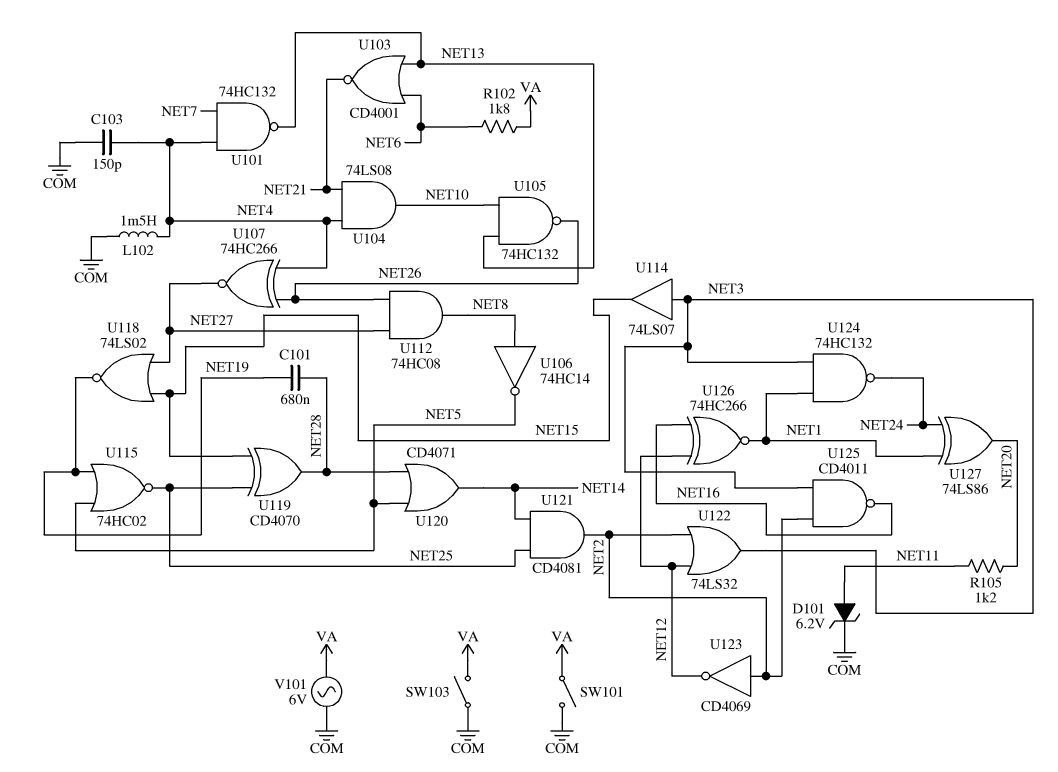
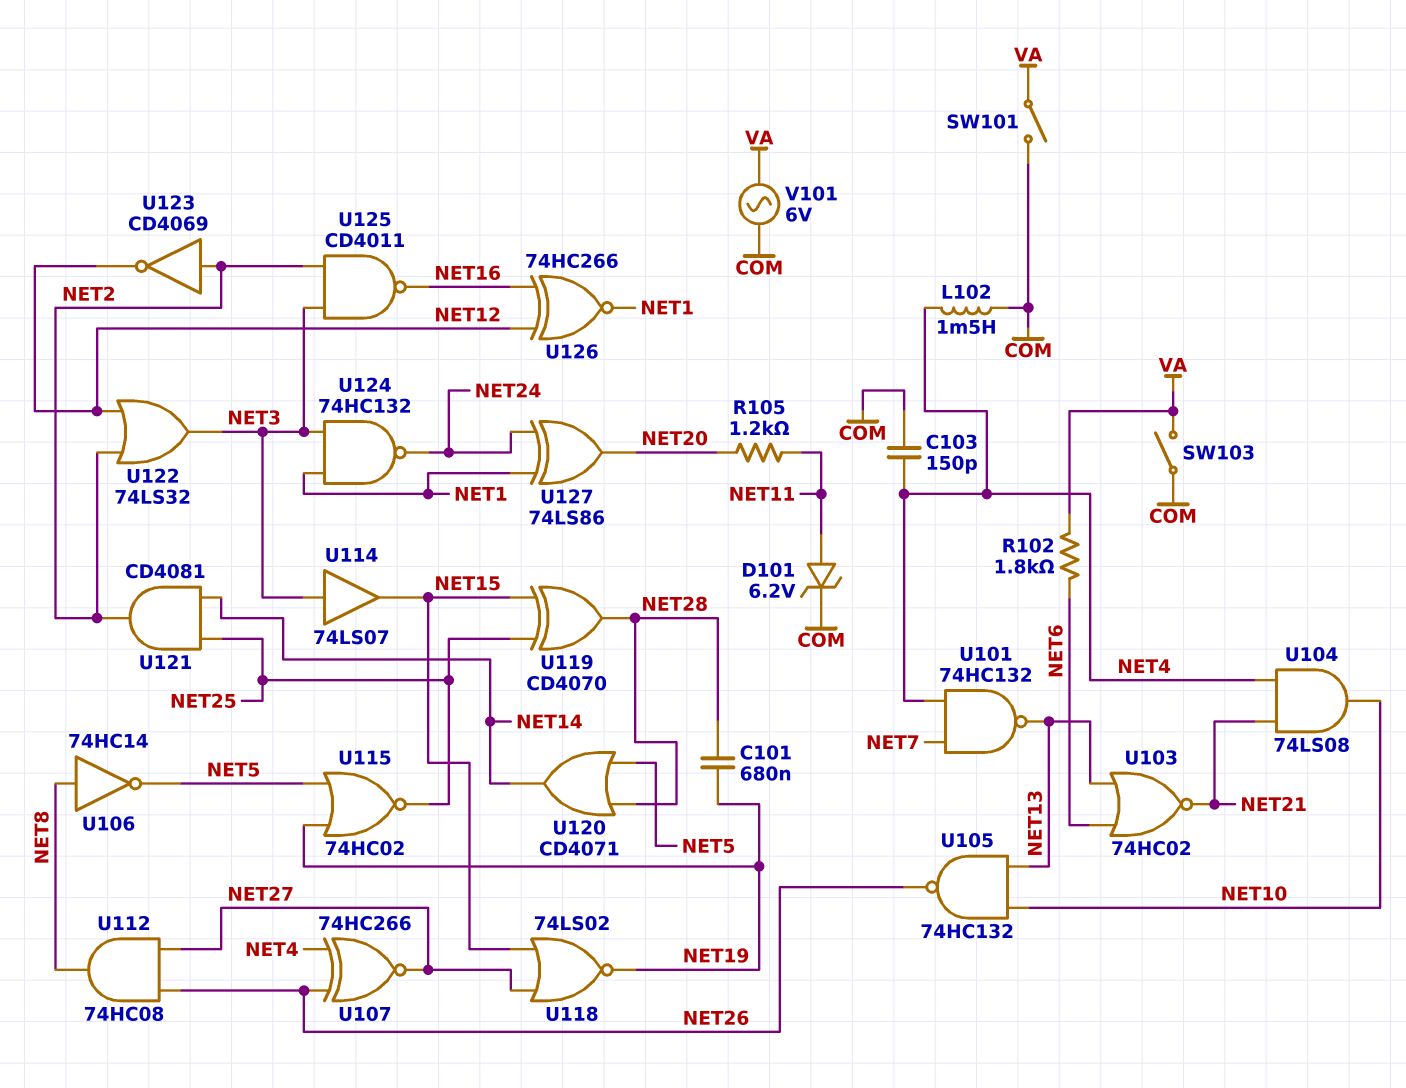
U103: NOR CD4001 (in NET6, in NET13, out NET21) -> NOR 74HC02 (in NET6, in NET13, out NET21)

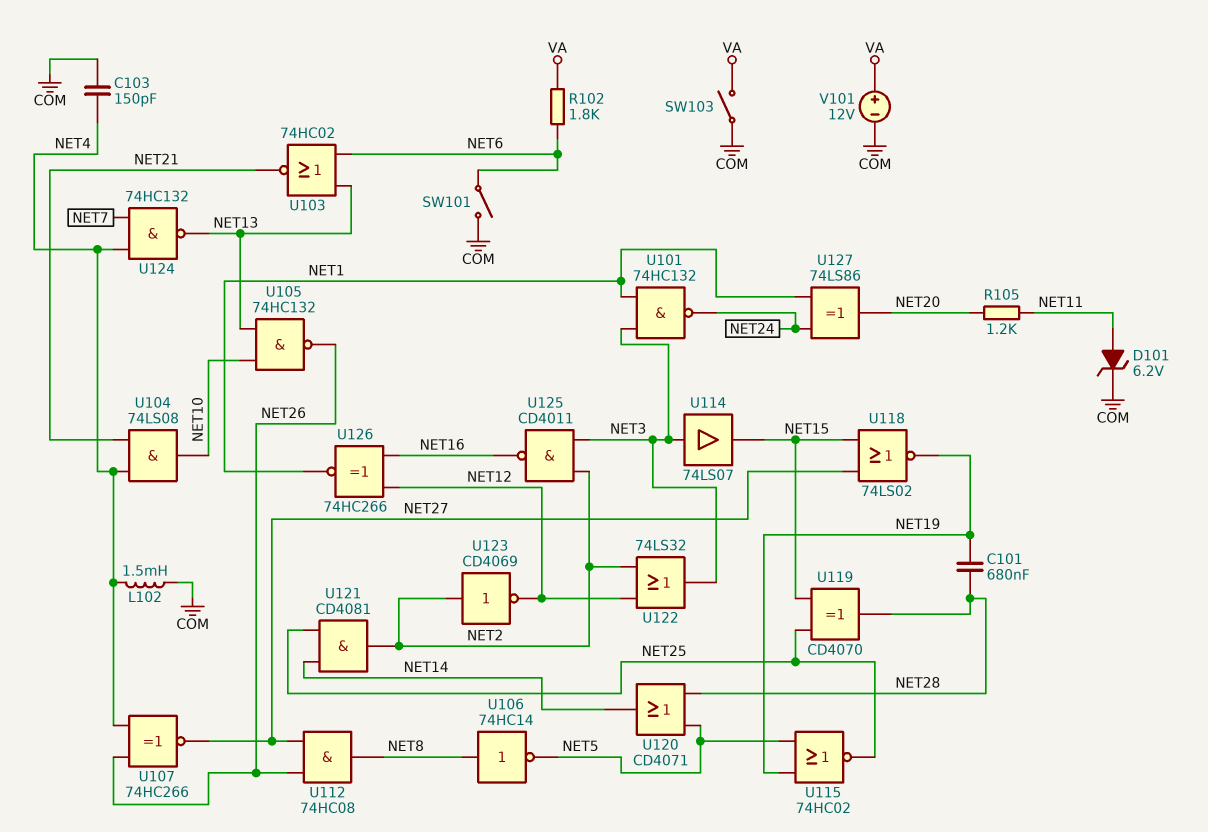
SW101: switch (COM, VA) -> switch (COM, NET6)
U101: NAND 74HC132 (in NET4, in NET7, out NET13) -> NAND 74HC132 (in NET1, in NET3, out NET24)
U124: NAND 74HC132 (in NET1, in NET3, out NET24) -> NAND 74HC132 (in NET4, in NET7, out NET13)
V101: AC 6V (COM, VA) -> 12V (plus VA, minus COM)

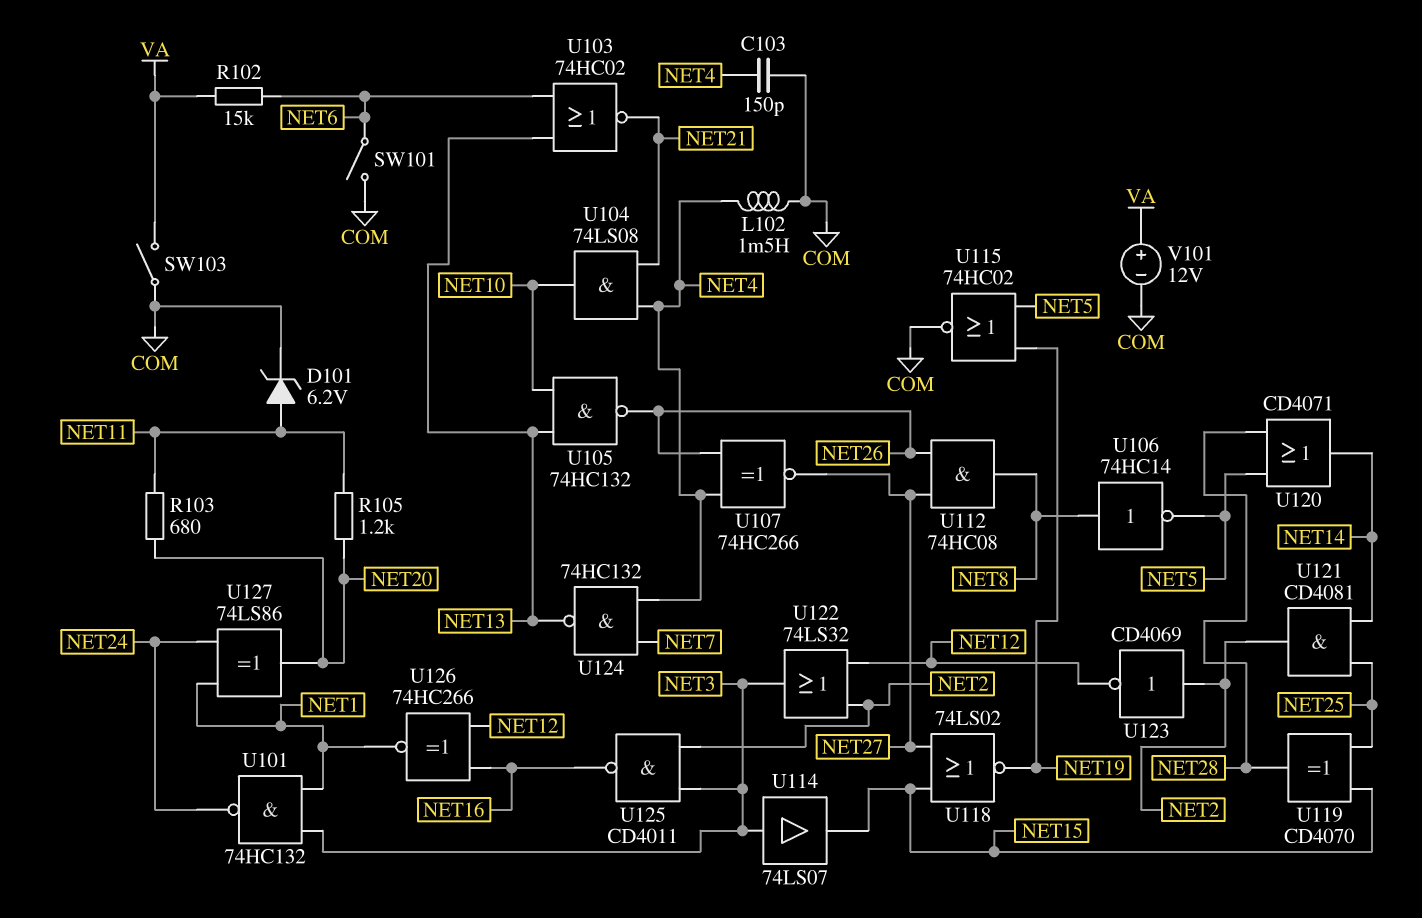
C101: 680nF (NET19, NET28) -> none
R102: 1.8k (NET6, VA) -> 15k (NET6, VA)
R103: none -> 680 (NET11, NET20)
U115: NOR 74HC02 (in NET5, in NET19, out NET25) -> NOR 74HC02 (in NET5, in NET19, out COM)

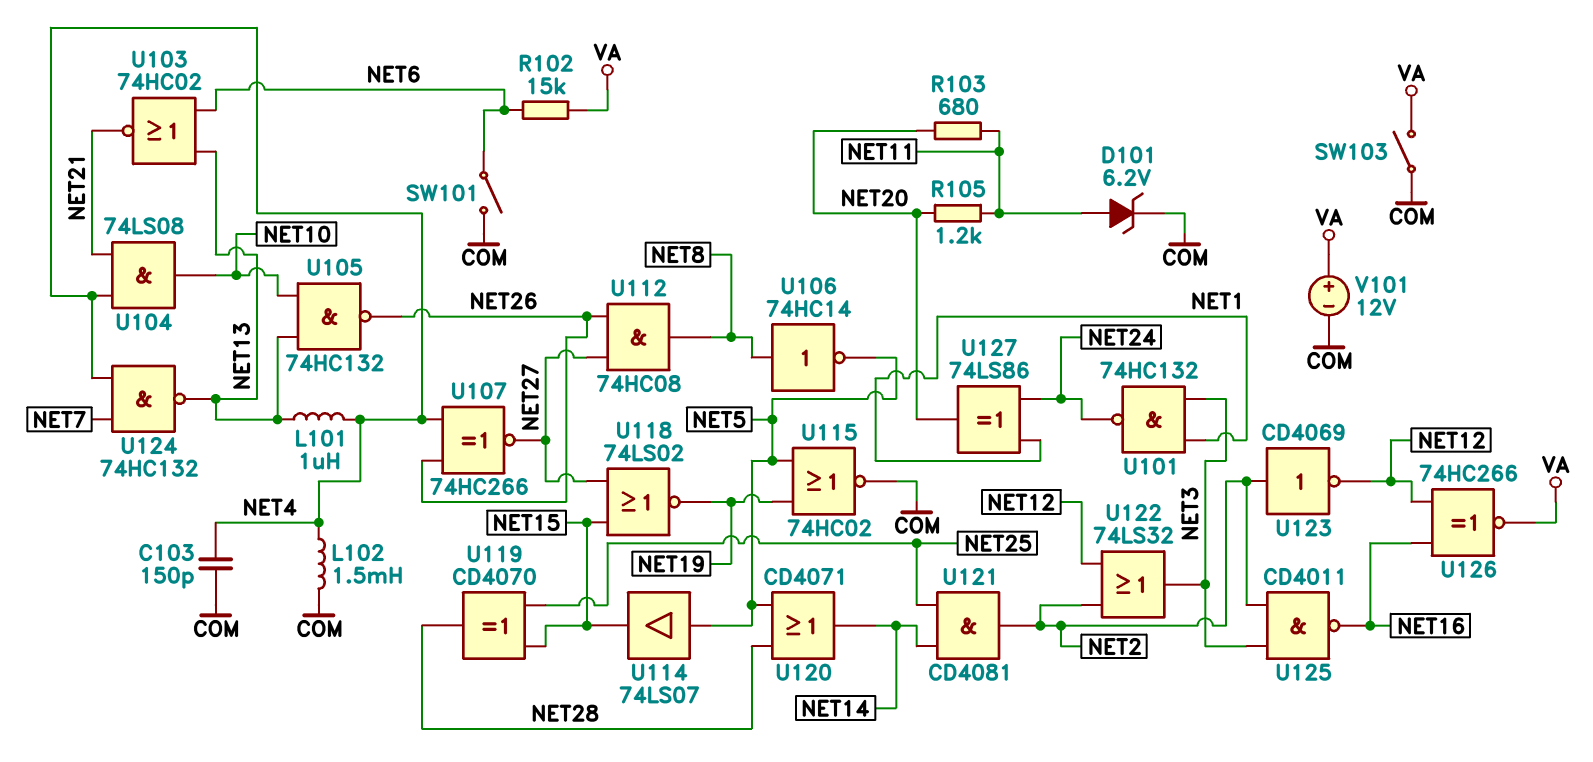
L101: none -> 1uH (NET4, NET13)
U114: buffer 74LS07 (in NET3, out NET15) -> buffer 74LS07 (in NET5, out NET15)
U126: XNOR 74HC266 (in NET12, in NET16, out NET1) -> XNOR 74HC266 (in NET12, in NET16, out VA)

